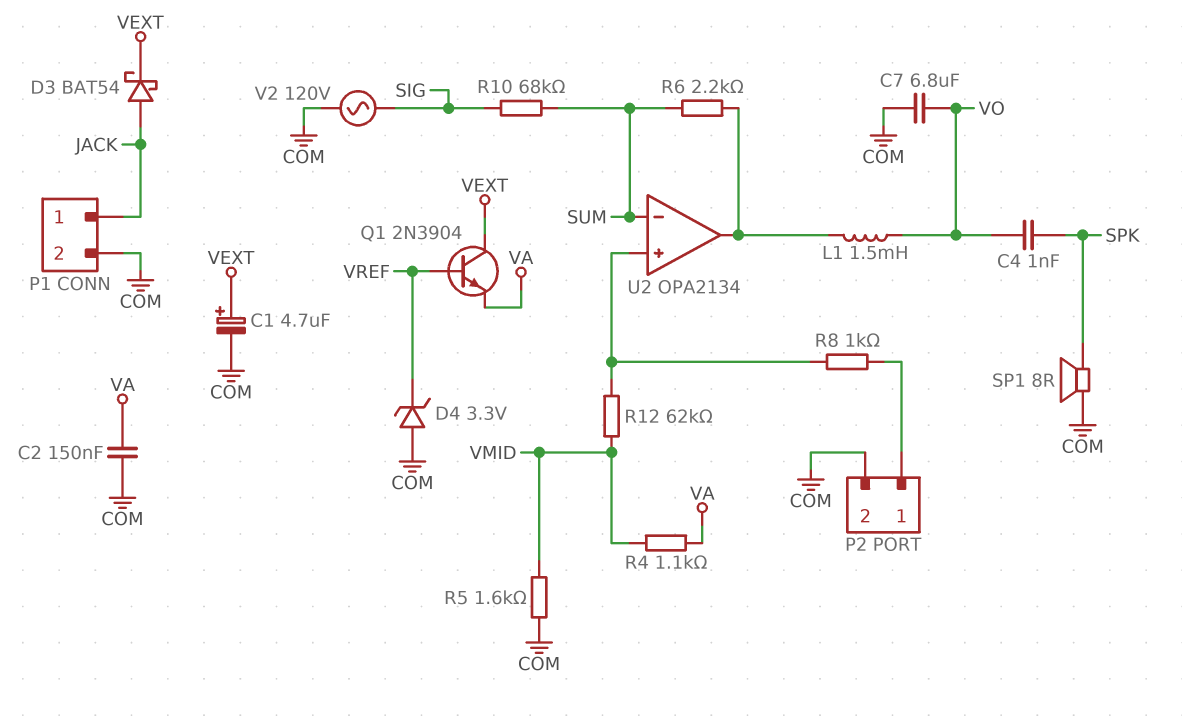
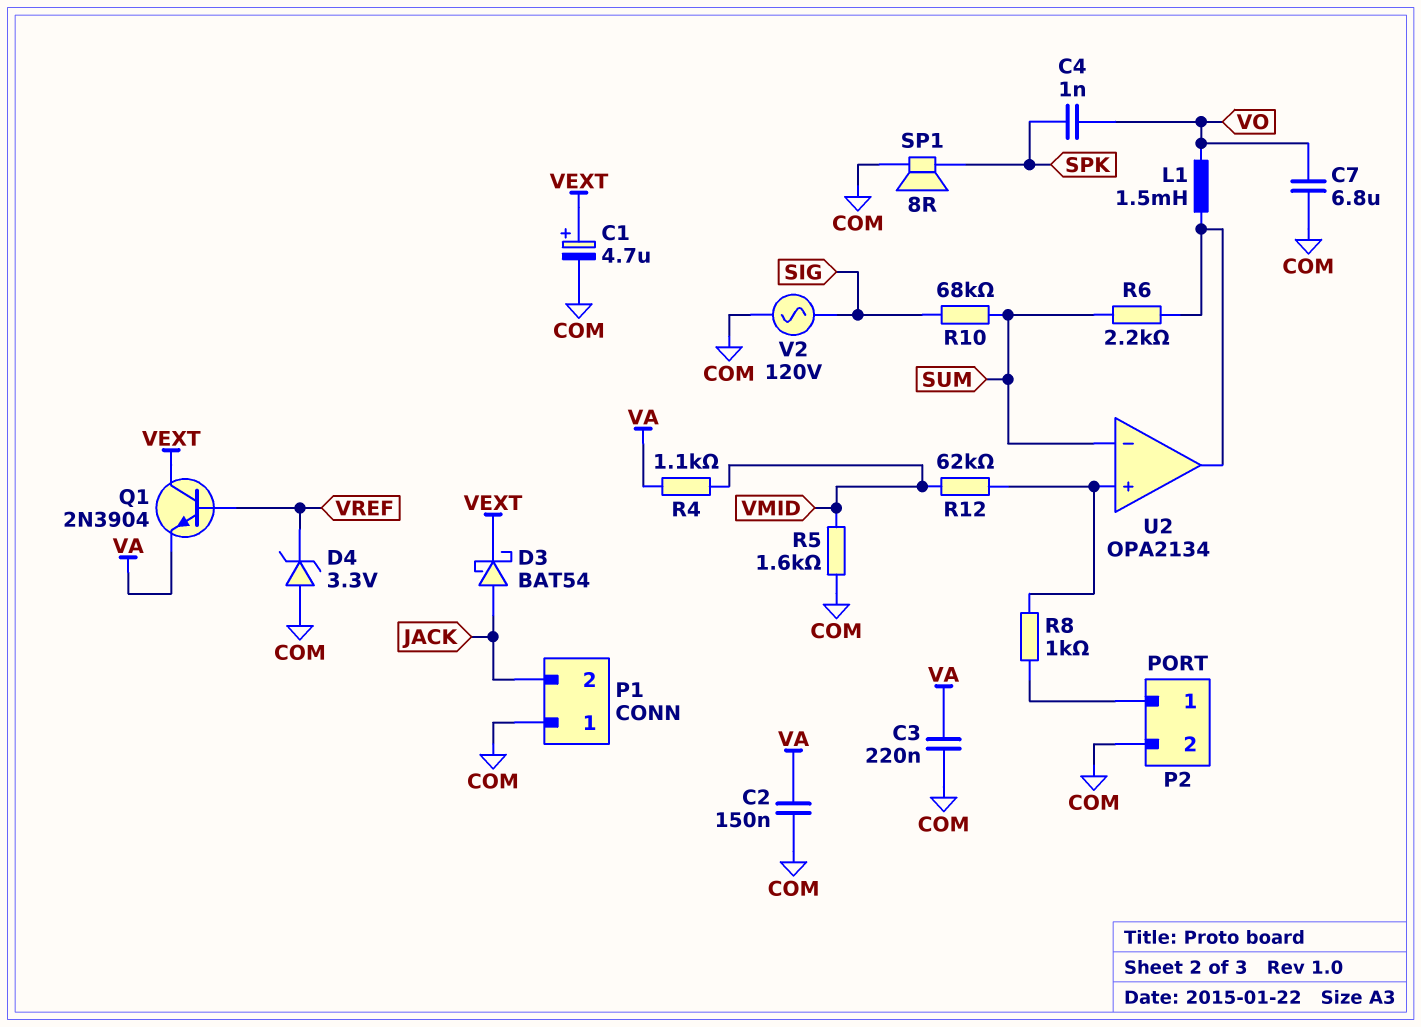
C3: none -> 220nF (COM, VA)
P1 pin 1: JACK -> COM
P1 pin 2: COM -> JACK

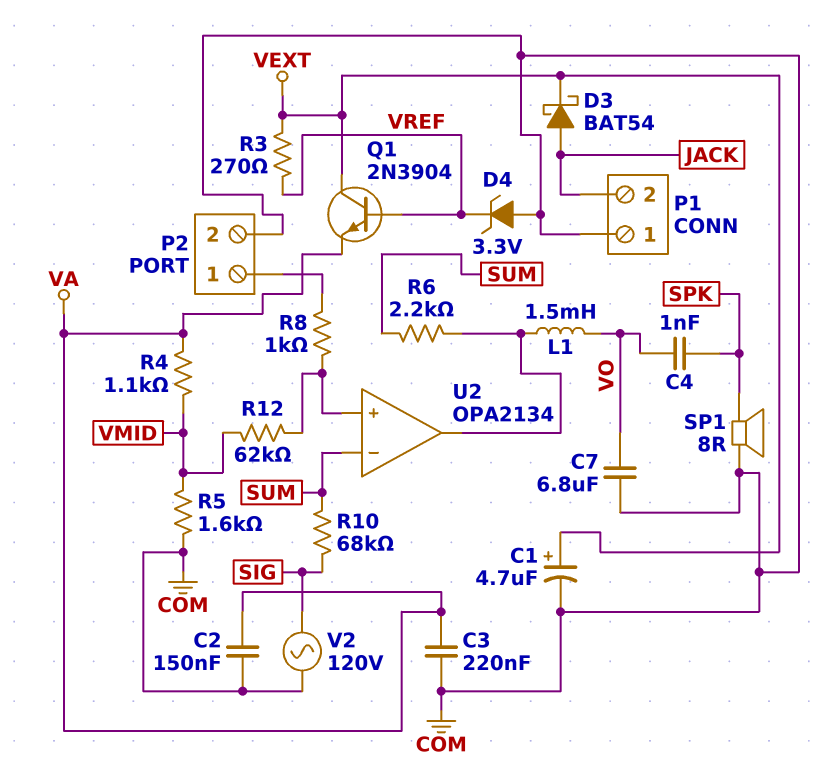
R3: none -> 270 (VEXT, VREF)

